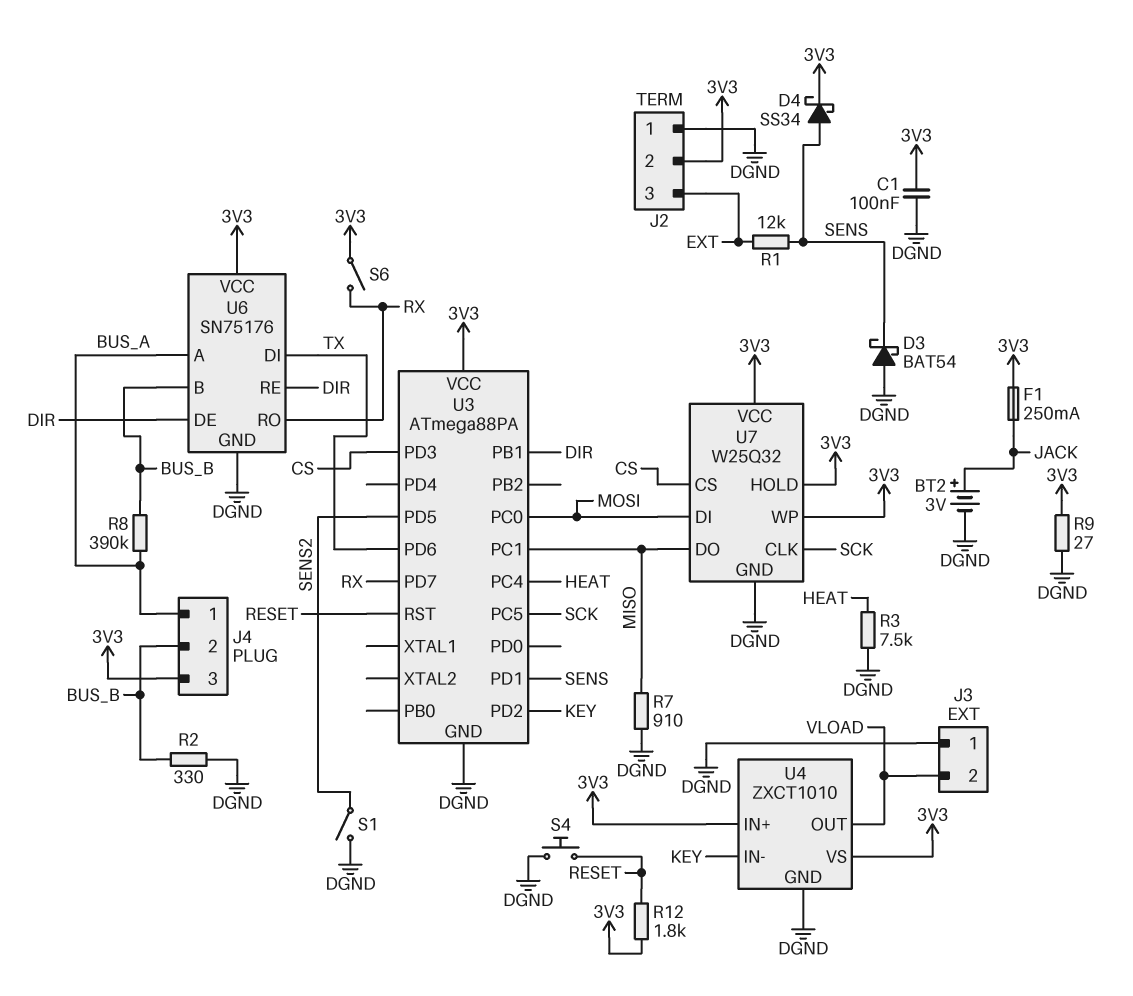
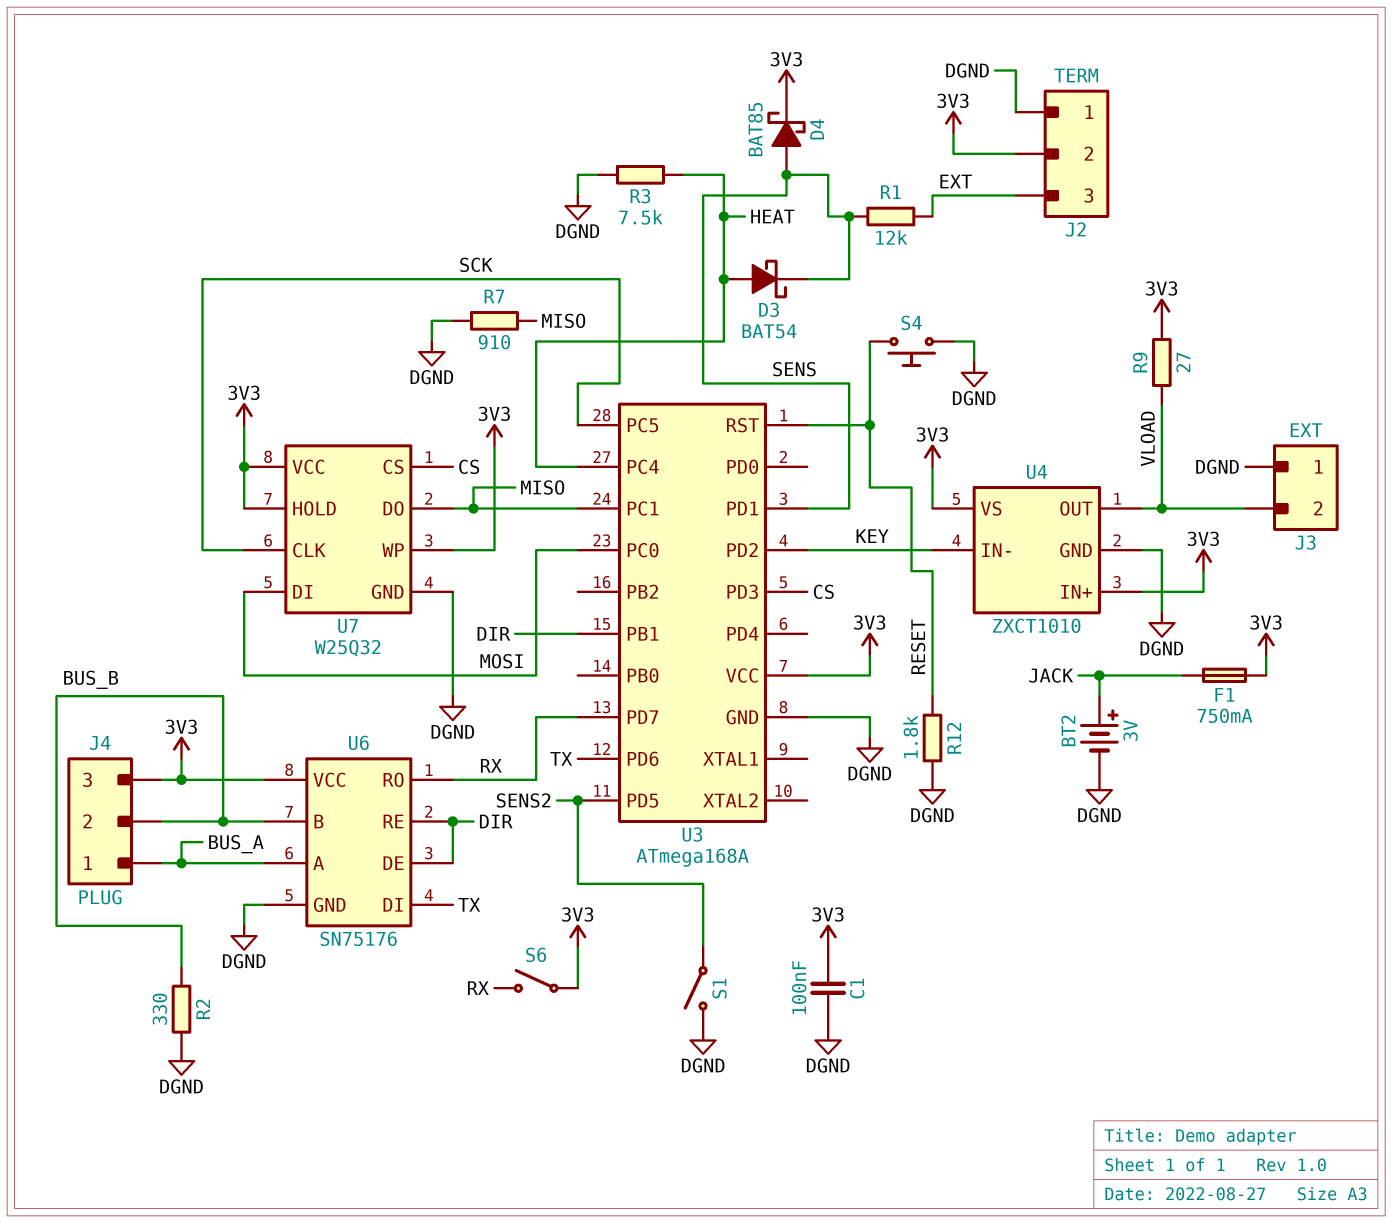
D3: schottky BAT54 (A DGND, K SENS) -> schottky BAT54 (A HEAT, K SENS)
D4: schottky SS34 (A SENS, K 3V3) -> schottky BAT85 (A SENS, K 3V3)
F1: 250mA (3V3, JACK) -> 750mA (3V3, JACK)
R8: 390k (BUS_A, BUS_B) -> none
R9: 27 (3V3, DGND) -> 27 (3V3, VLOAD)
R12: 1.8k (3V3, RESET) -> 1.8k (DGND, RESET)
U3: ATmega88PA -> ATmega168A

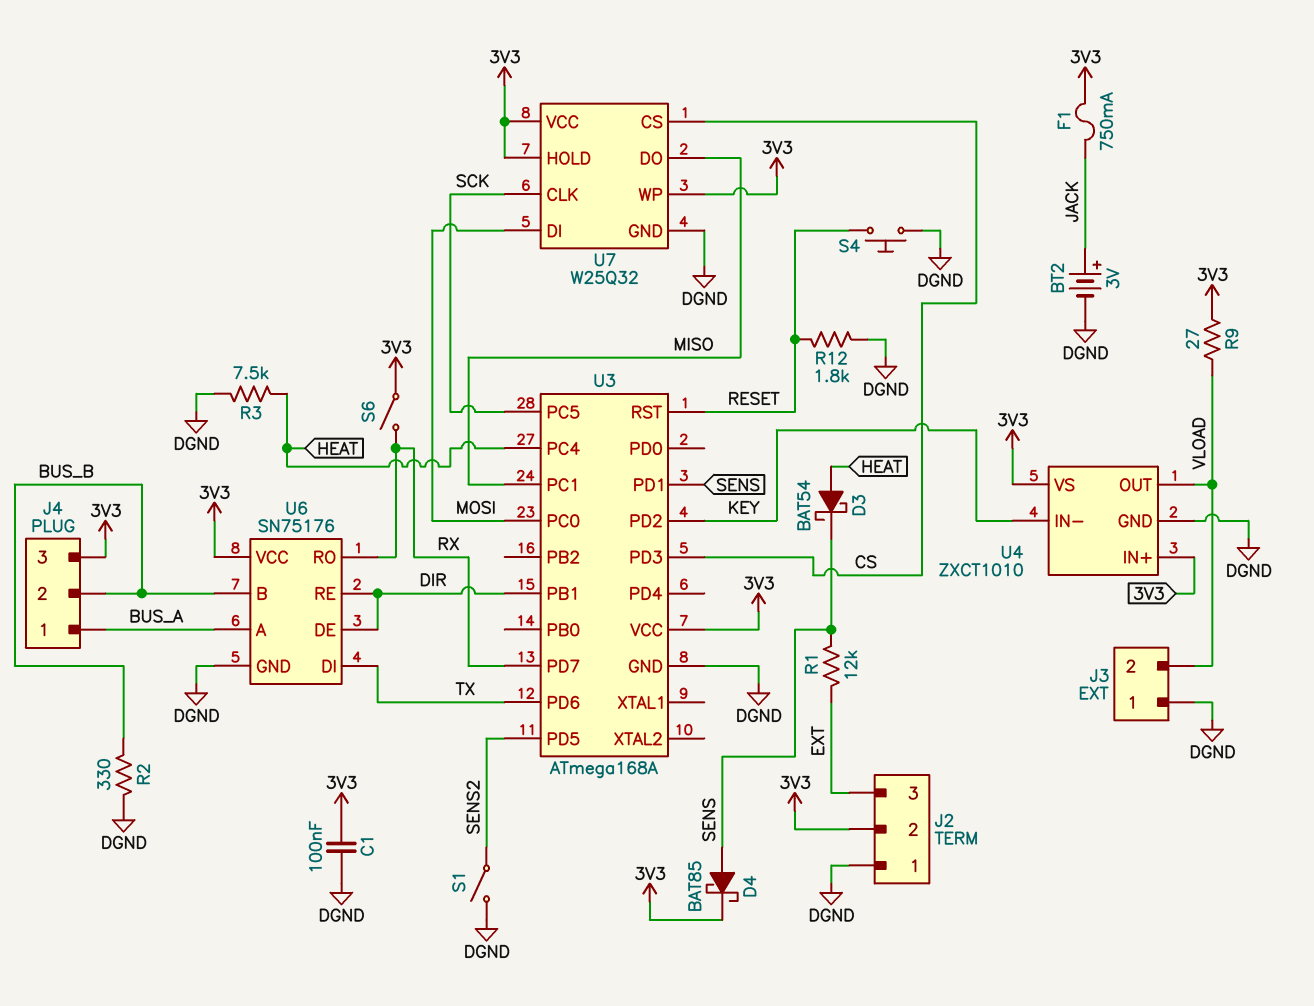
R7: 910 (DGND, MISO) -> none

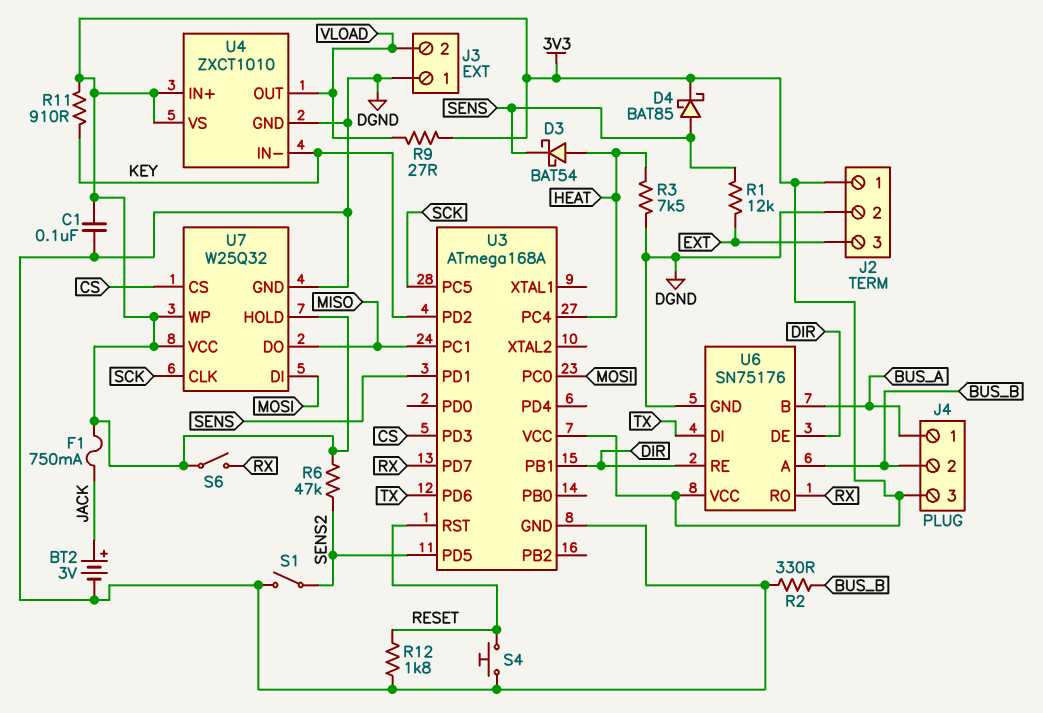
J2 pin 1: DGND -> 3V3
J2 pin 2: 3V3 -> DGND
R6: none -> 47k (3V3, SENS2)
R11: none -> 910 (3V3, KEY)
U6 pin A: BUS_A -> BUS_B
U6 pin B: BUS_B -> BUS_A

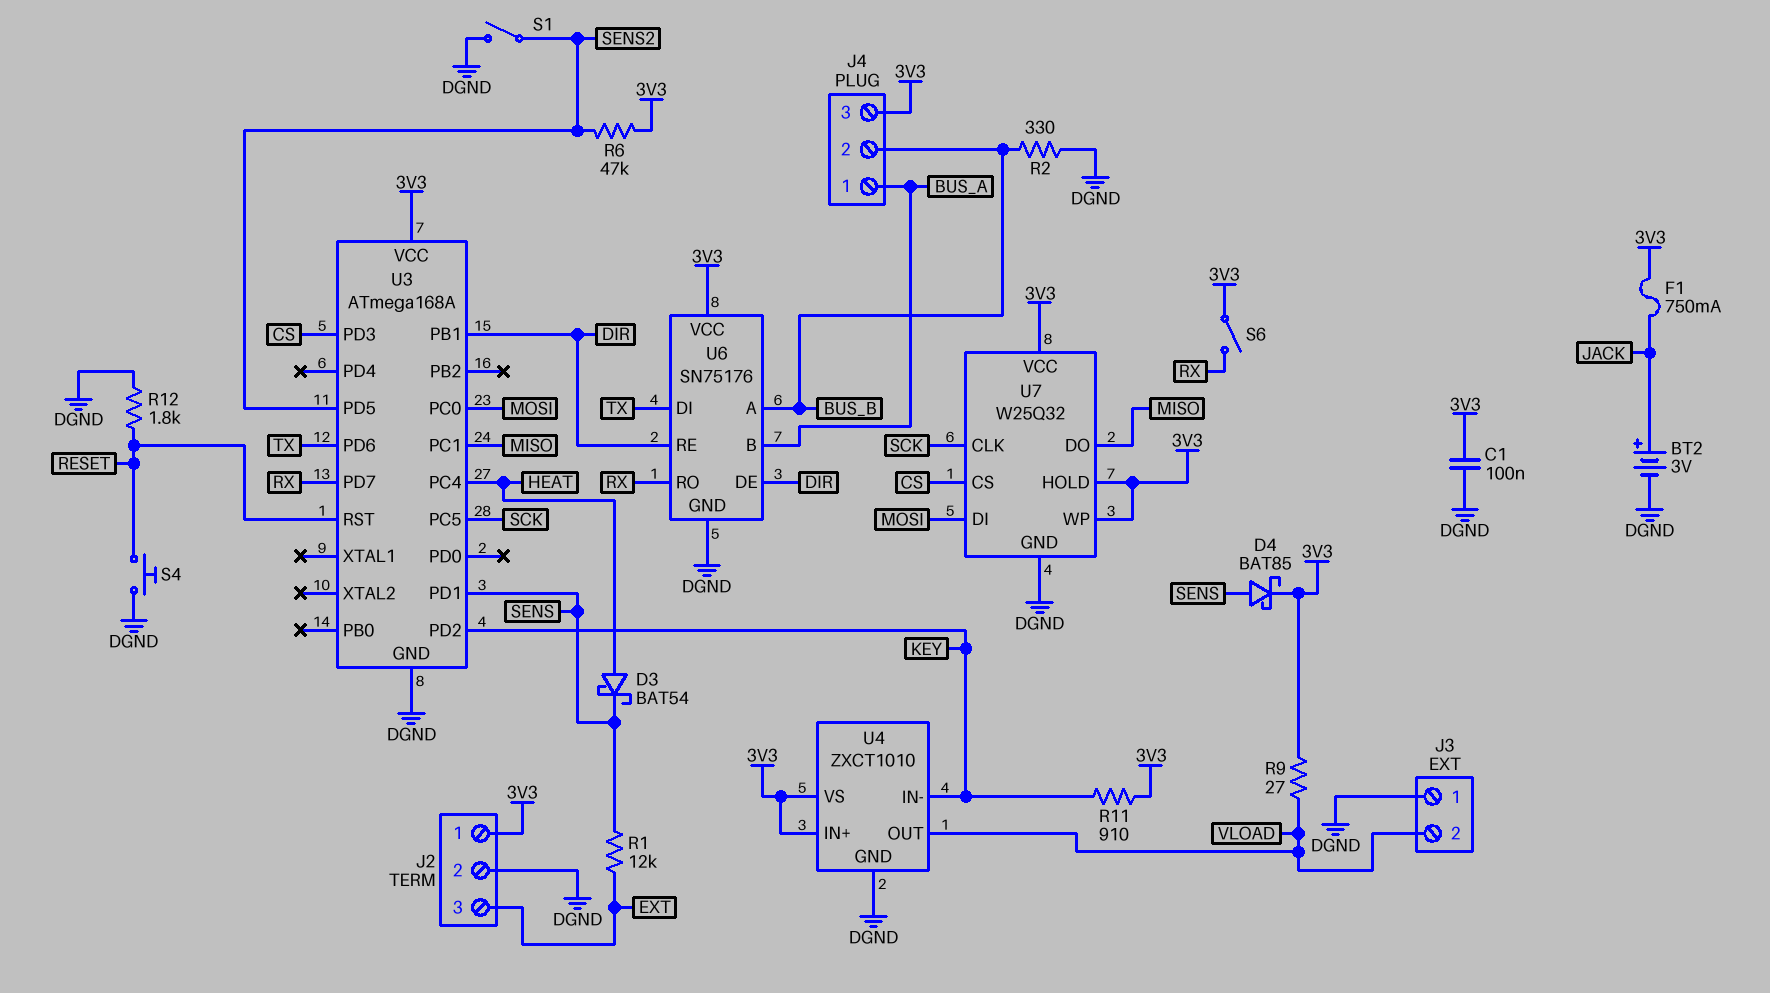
R3: 7.5k (DGND, HEAT) -> none

